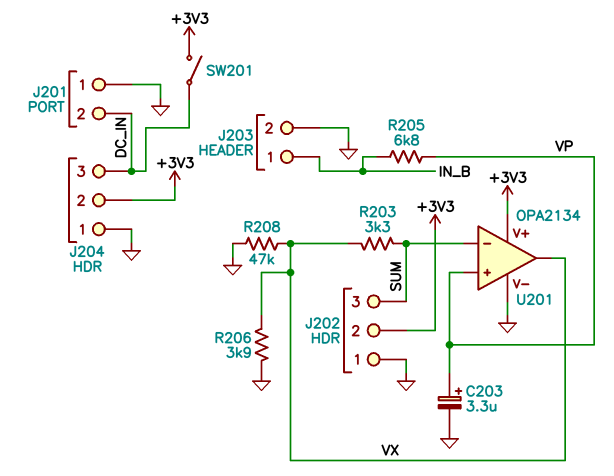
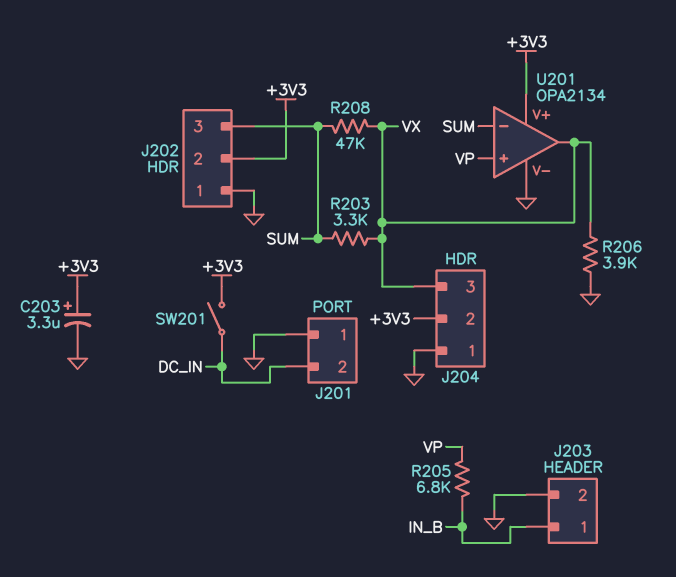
C203: 3.3uF (plus VP, minus GND) -> 3.3uF (plus +3V3, minus GND)
J204 pin 3: DC_IN -> VX
R208: 47k (GND, VX) -> 47k (SUM, VX)

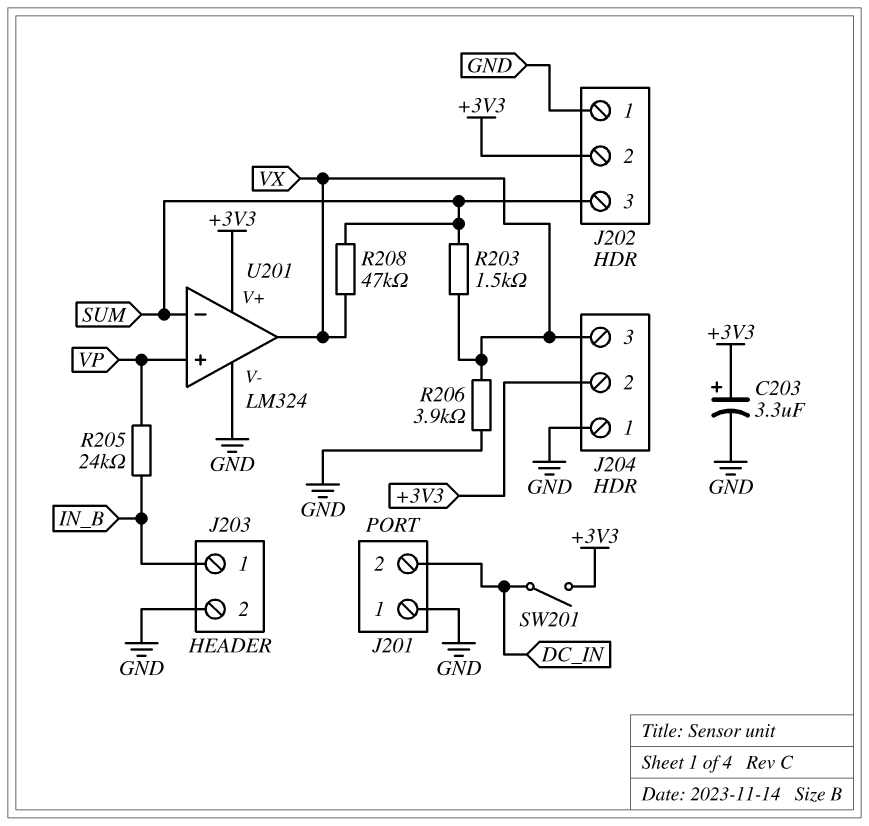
R203: 3.3k (SUM, VX) -> 1.5k (SUM, VX)
R205: 6.8k (IN_B, VP) -> 24k (IN_B, VP)
U201: OPA2134 -> LM324

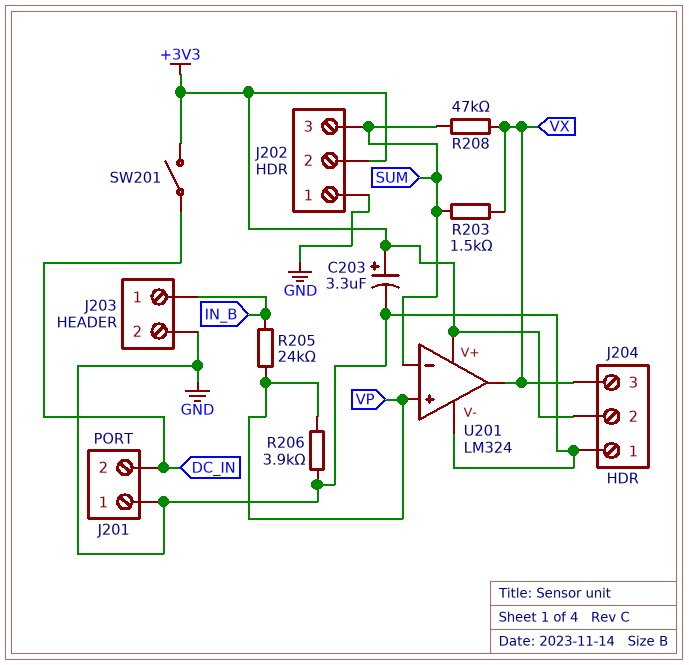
R206: 3.9k (GND, VX) -> 3.9k (GND, VP)

